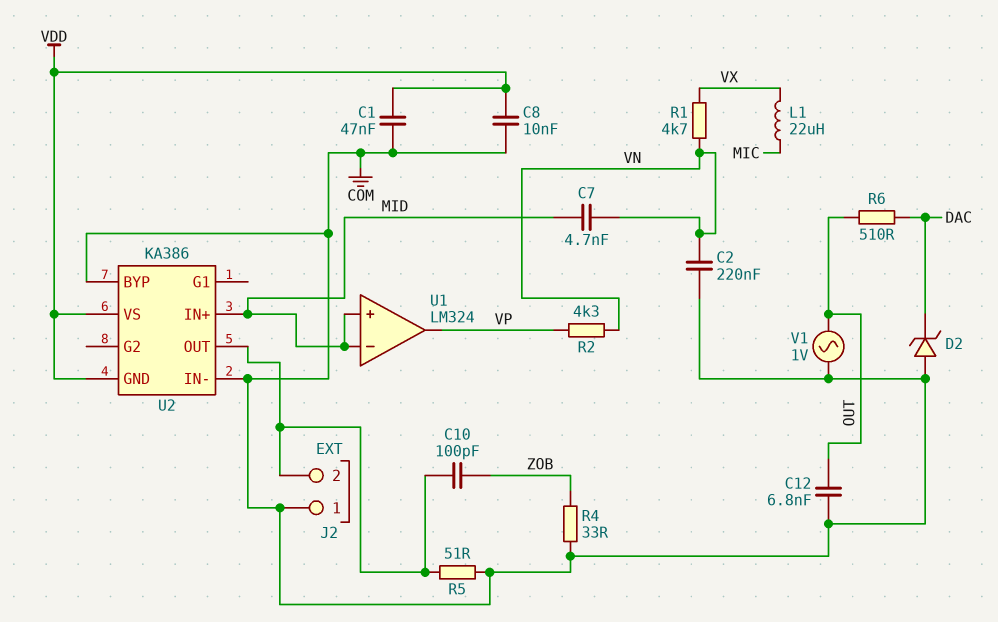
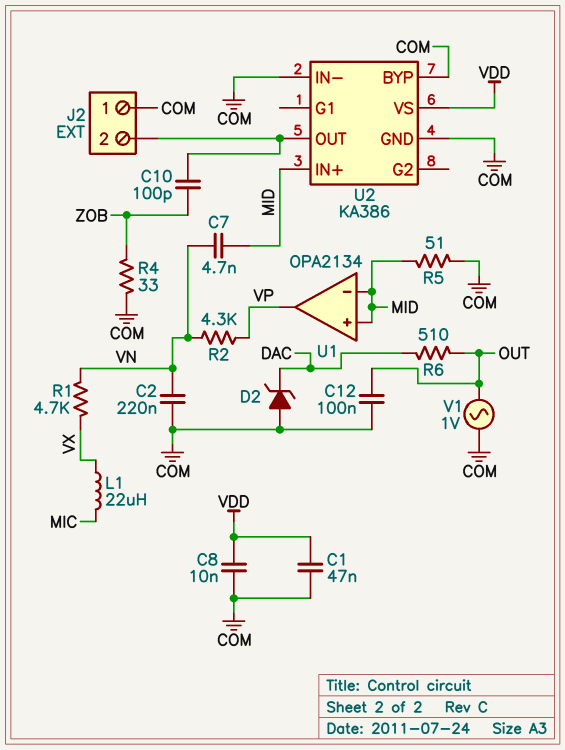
C12: 6.8nF (COM, OUT) -> 100nF (COM, OUT)
R5: 51 (COM, J2/2) -> 51 (COM, MID)
U1: LM324 -> OPA2134
U2 pin GND: VDD -> COM

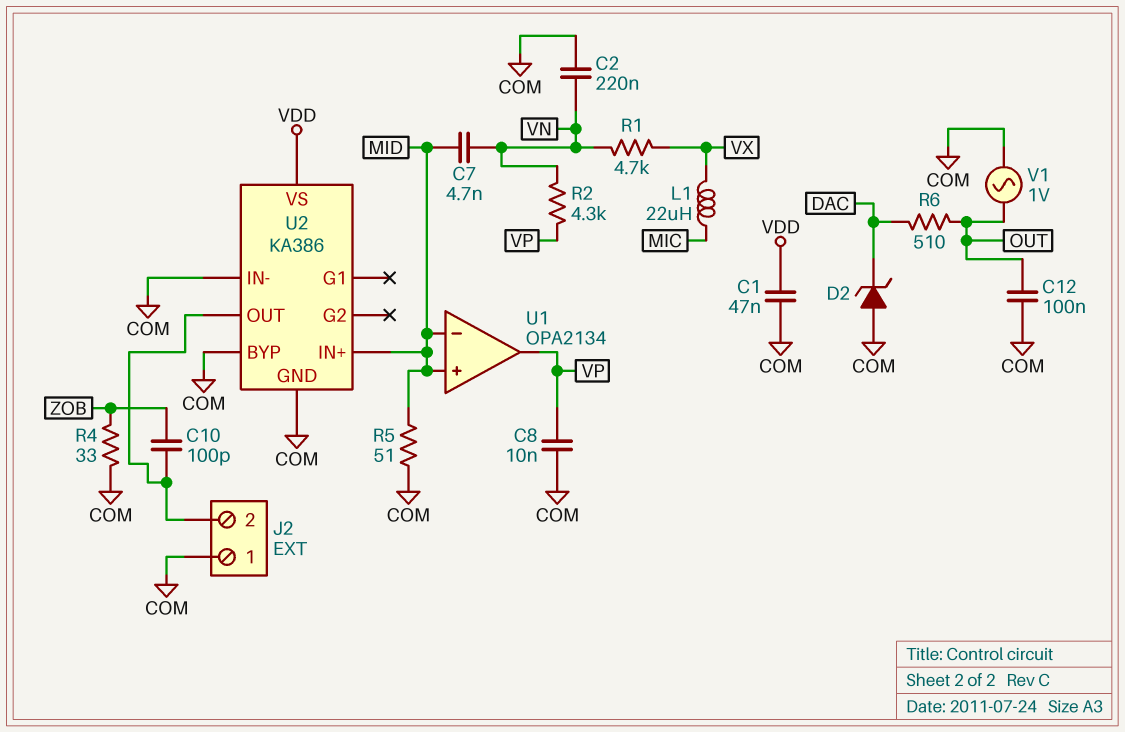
C8: 10nF (COM, VDD) -> 10nF (COM, VP)

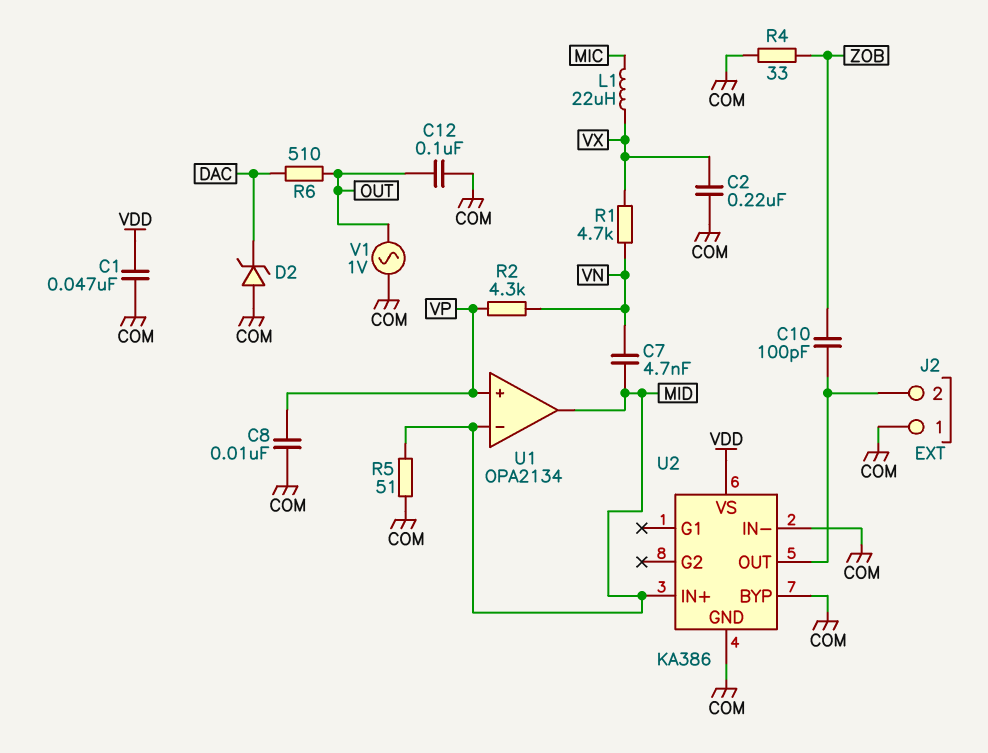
C2: 220nF (COM, VN) -> 220nF (COM, VX)
U1 pin in+: MID -> VP
U1 pin out: VP -> MID

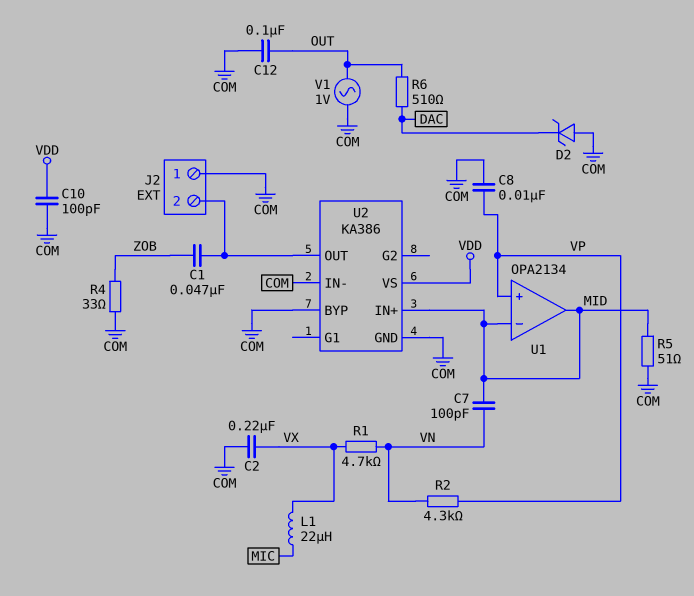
C1: 47nF (COM, VDD) -> 47nF (J2/2, ZOB)
C7: 4.7nF (MID, VN) -> 100pF (MID, VN)
C10: 100pF (J2/2, ZOB) -> 100pF (COM, VDD)

